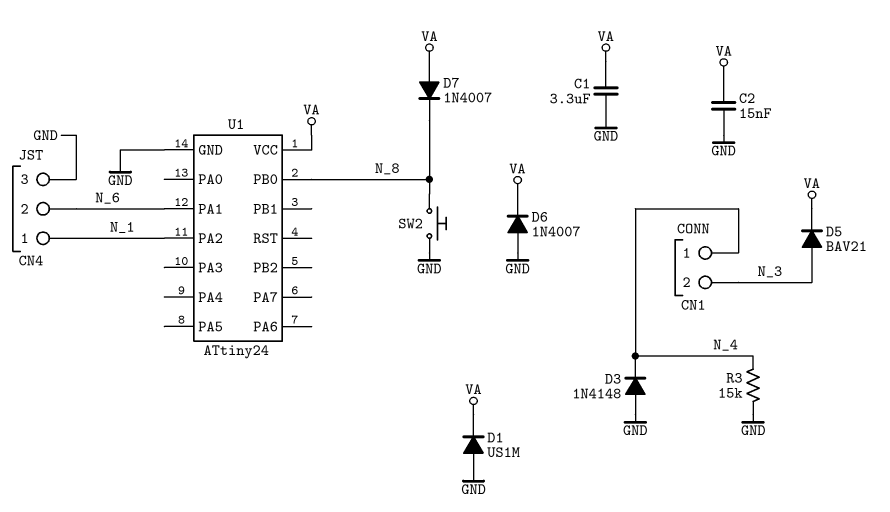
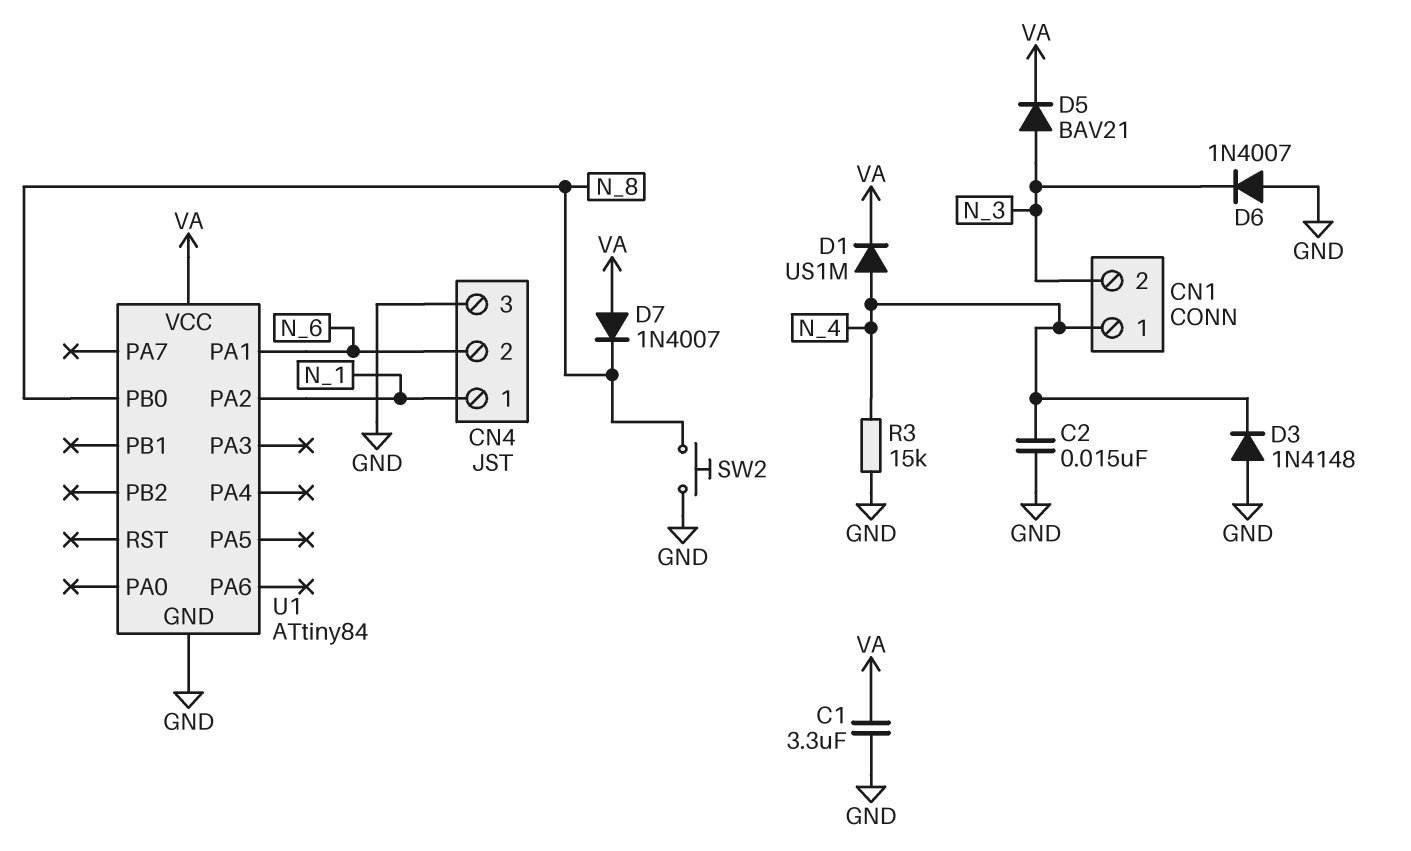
C2: 15nF (GND, VA) -> 15nF (GND, N_4)
D1: diode US1M (A GND, K VA) -> diode US1M (A N_4, K VA)
D6: diode 1N4007 (A GND, K VA) -> diode 1N4007 (A GND, K N_3)
U1: ATtiny24 -> ATtiny84

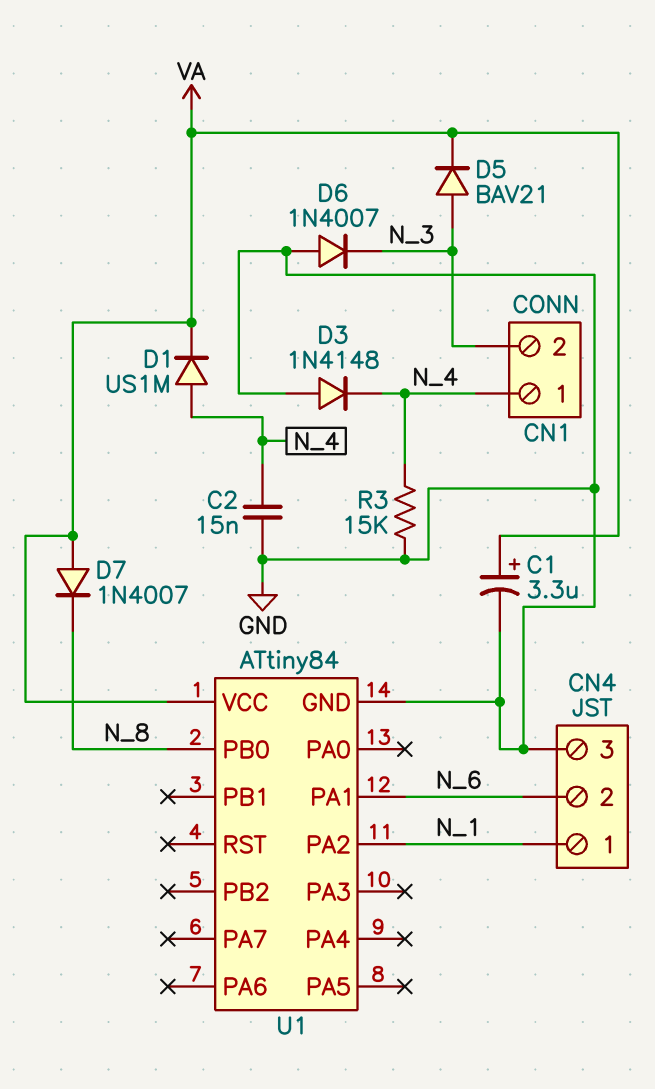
C1: 3.3uF (GND, VA) -> 3.3uF (plus VA, minus GND)
SW2: button (GND, N_8) -> none

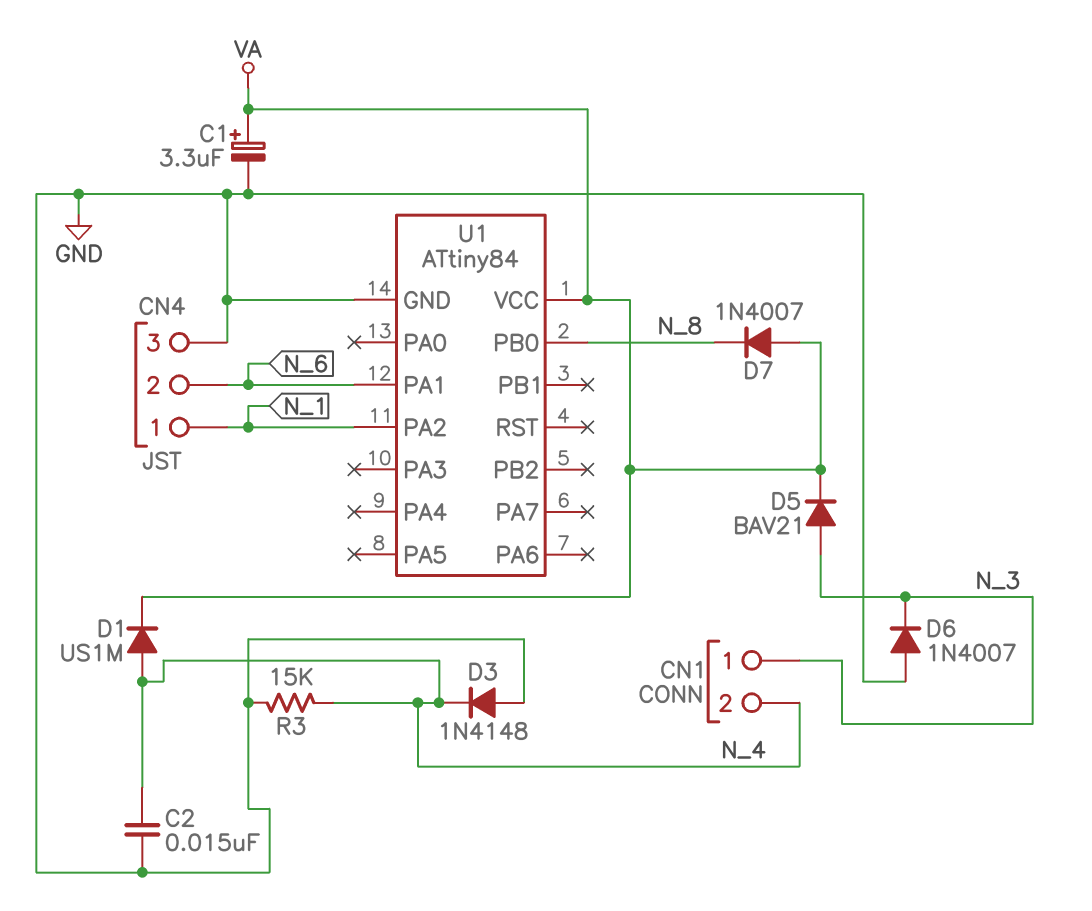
CN1 pin 1: N_4 -> N_3
CN1 pin 2: N_3 -> N_4

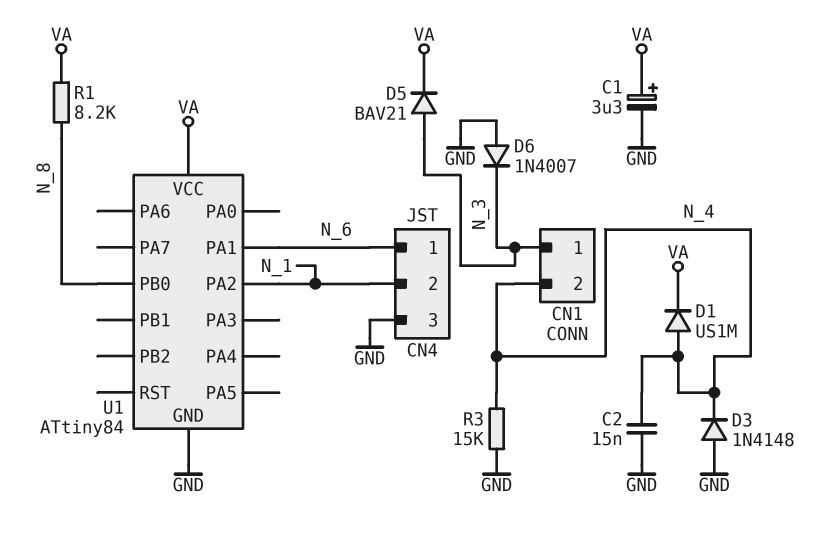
CN4 pin 1: N_1 -> N_6
CN4 pin 2: N_6 -> N_1
D7: diode 1N4007 (A VA, K N_8) -> none
R1: none -> 8.2k (N_8, VA)

